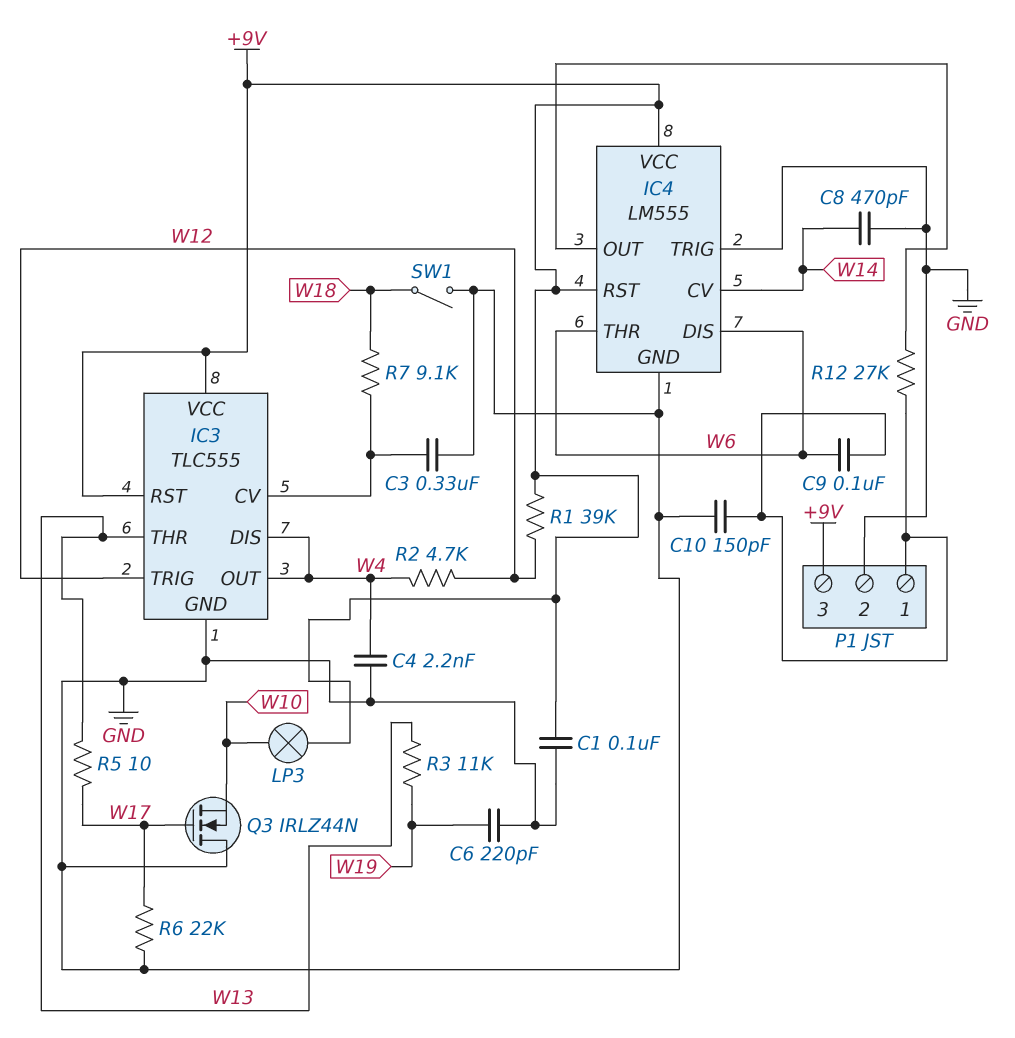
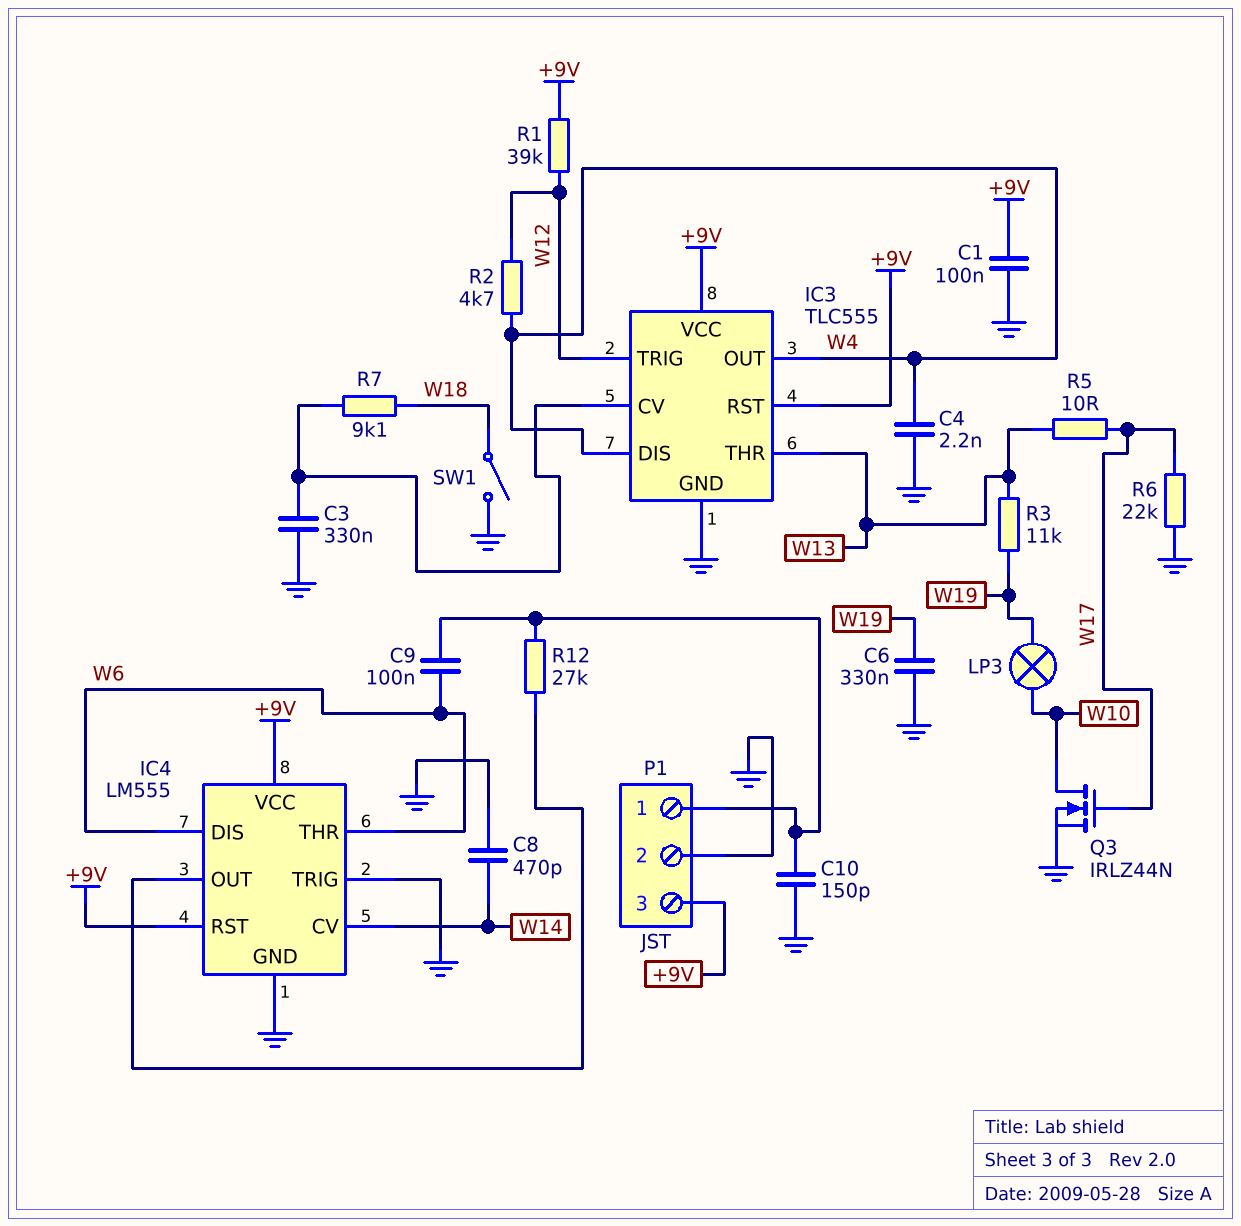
C6: 220pF (GND, W19) -> 330nF (GND, W19)
LP3: lamp (+9V, W10) -> lamp (W10, W19)
Q3: NMOS IRLZ44N (G W17, D GND, S W10) -> NMOS IRLZ44N (G W17, D W10, S GND)

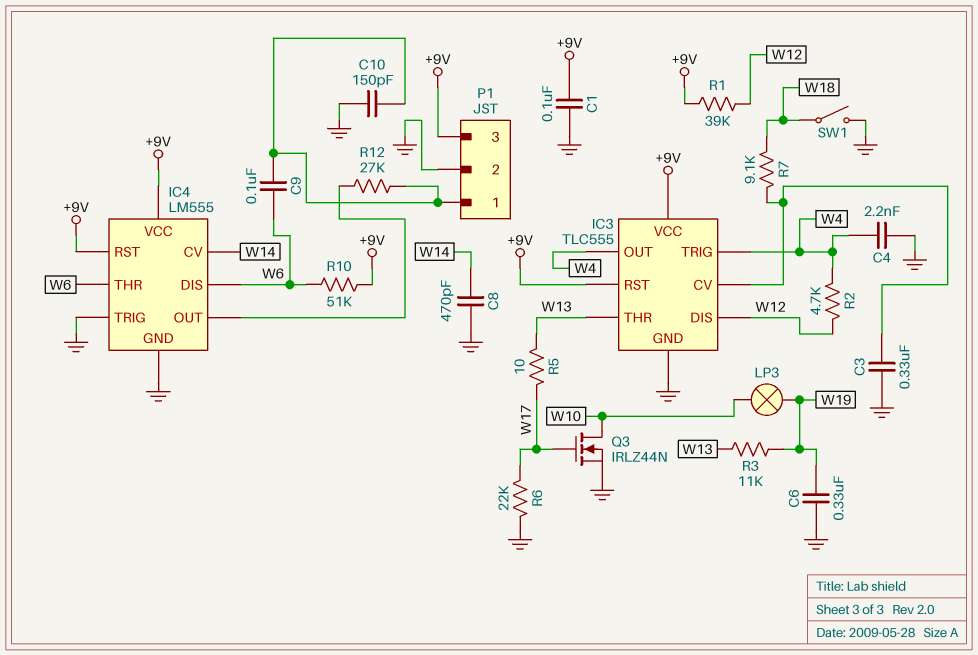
IC3 pin DIS: W4 -> W12
IC3 pin TRIG: W12 -> W4
R10: none -> 51k (+9V, W6)

